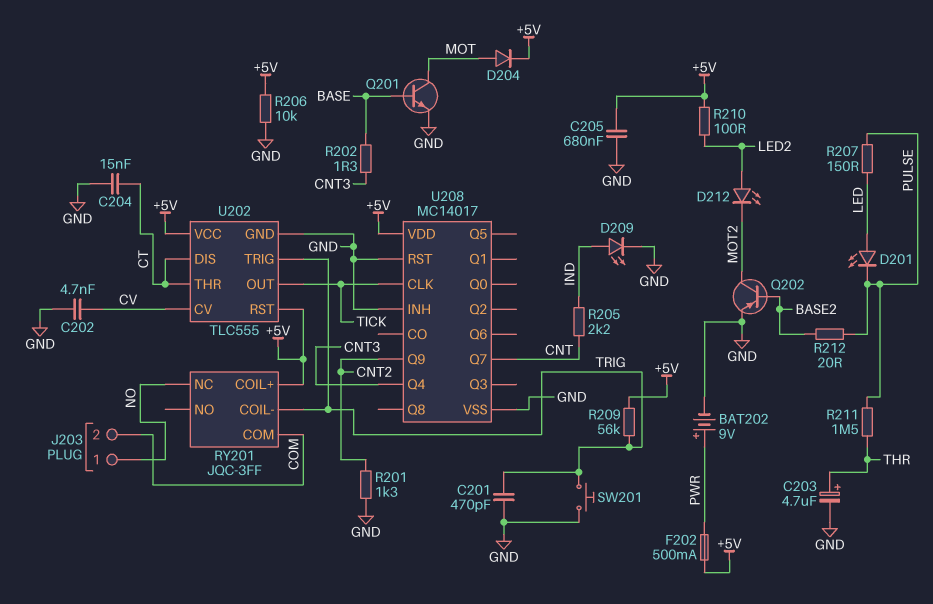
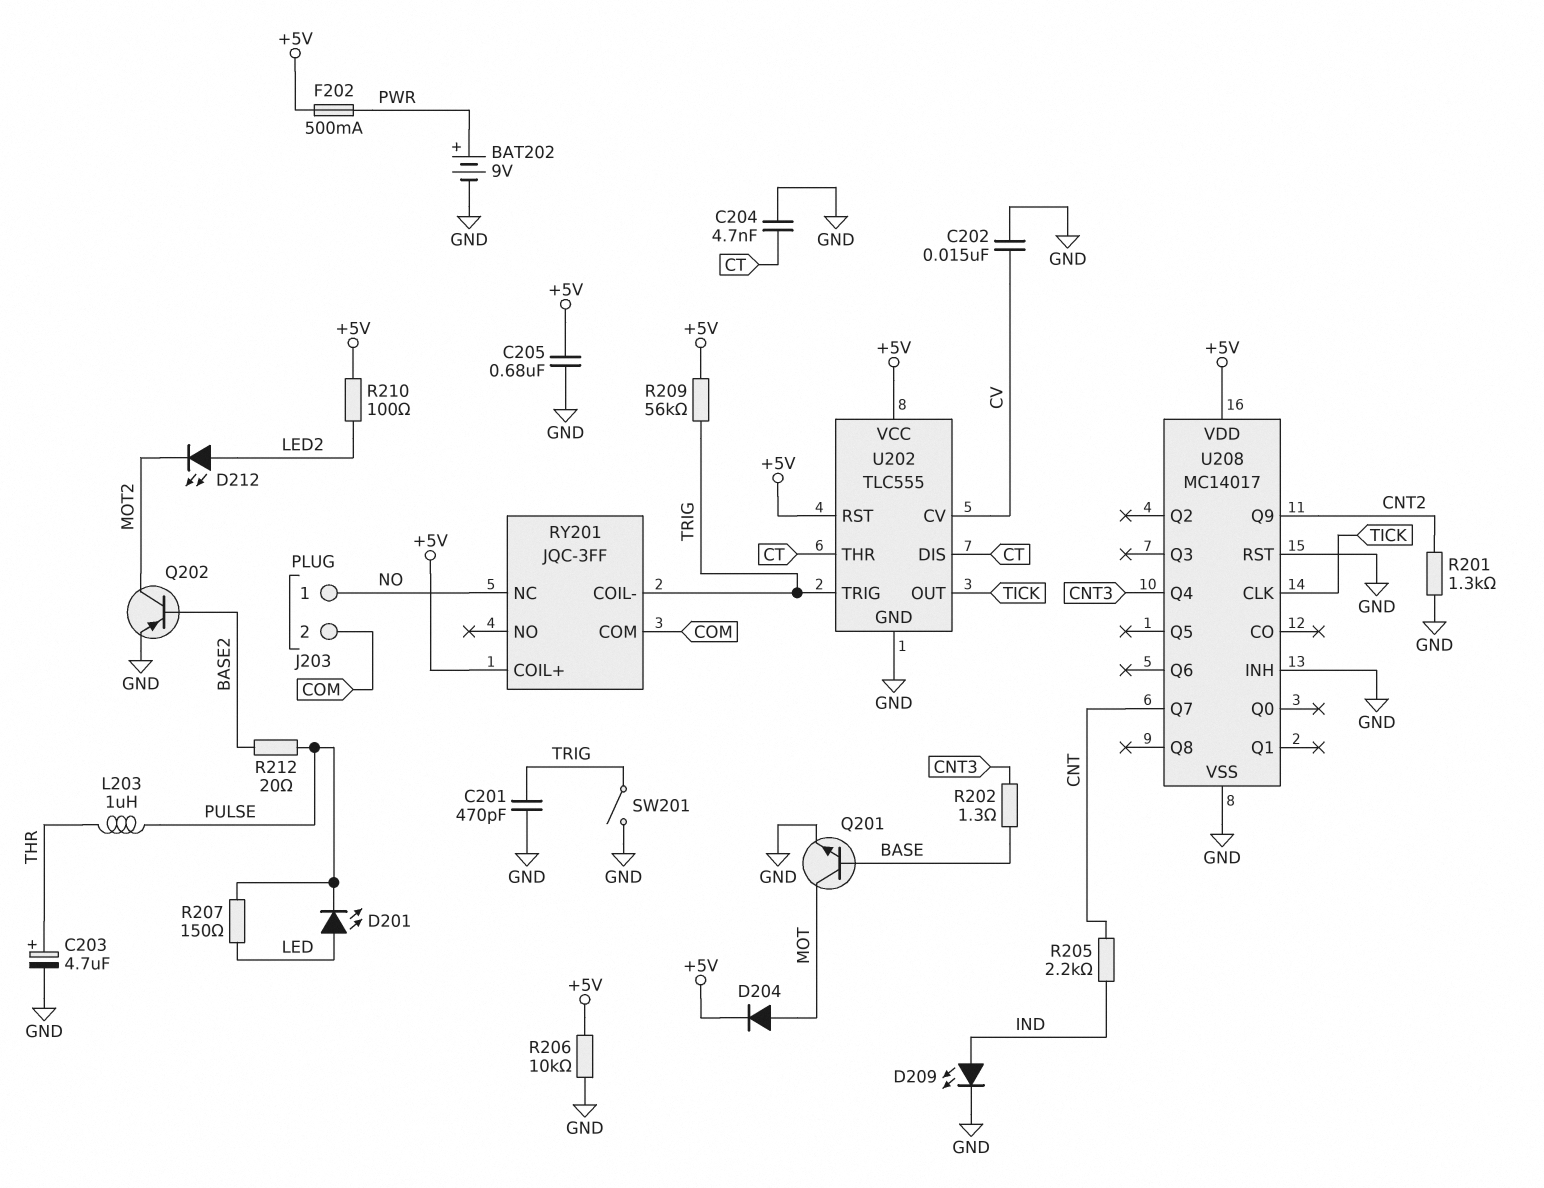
C202: 4.7nF (CV, GND) -> 15nF (CV, GND)
C204: 15nF (CT, GND) -> 4.7nF (CT, GND)
L203: none -> 1uH (PULSE, THR)
R211: 1.5M (PULSE, THR) -> none
SW201: button (GND, TRIG) -> switch (GND, TRIG)

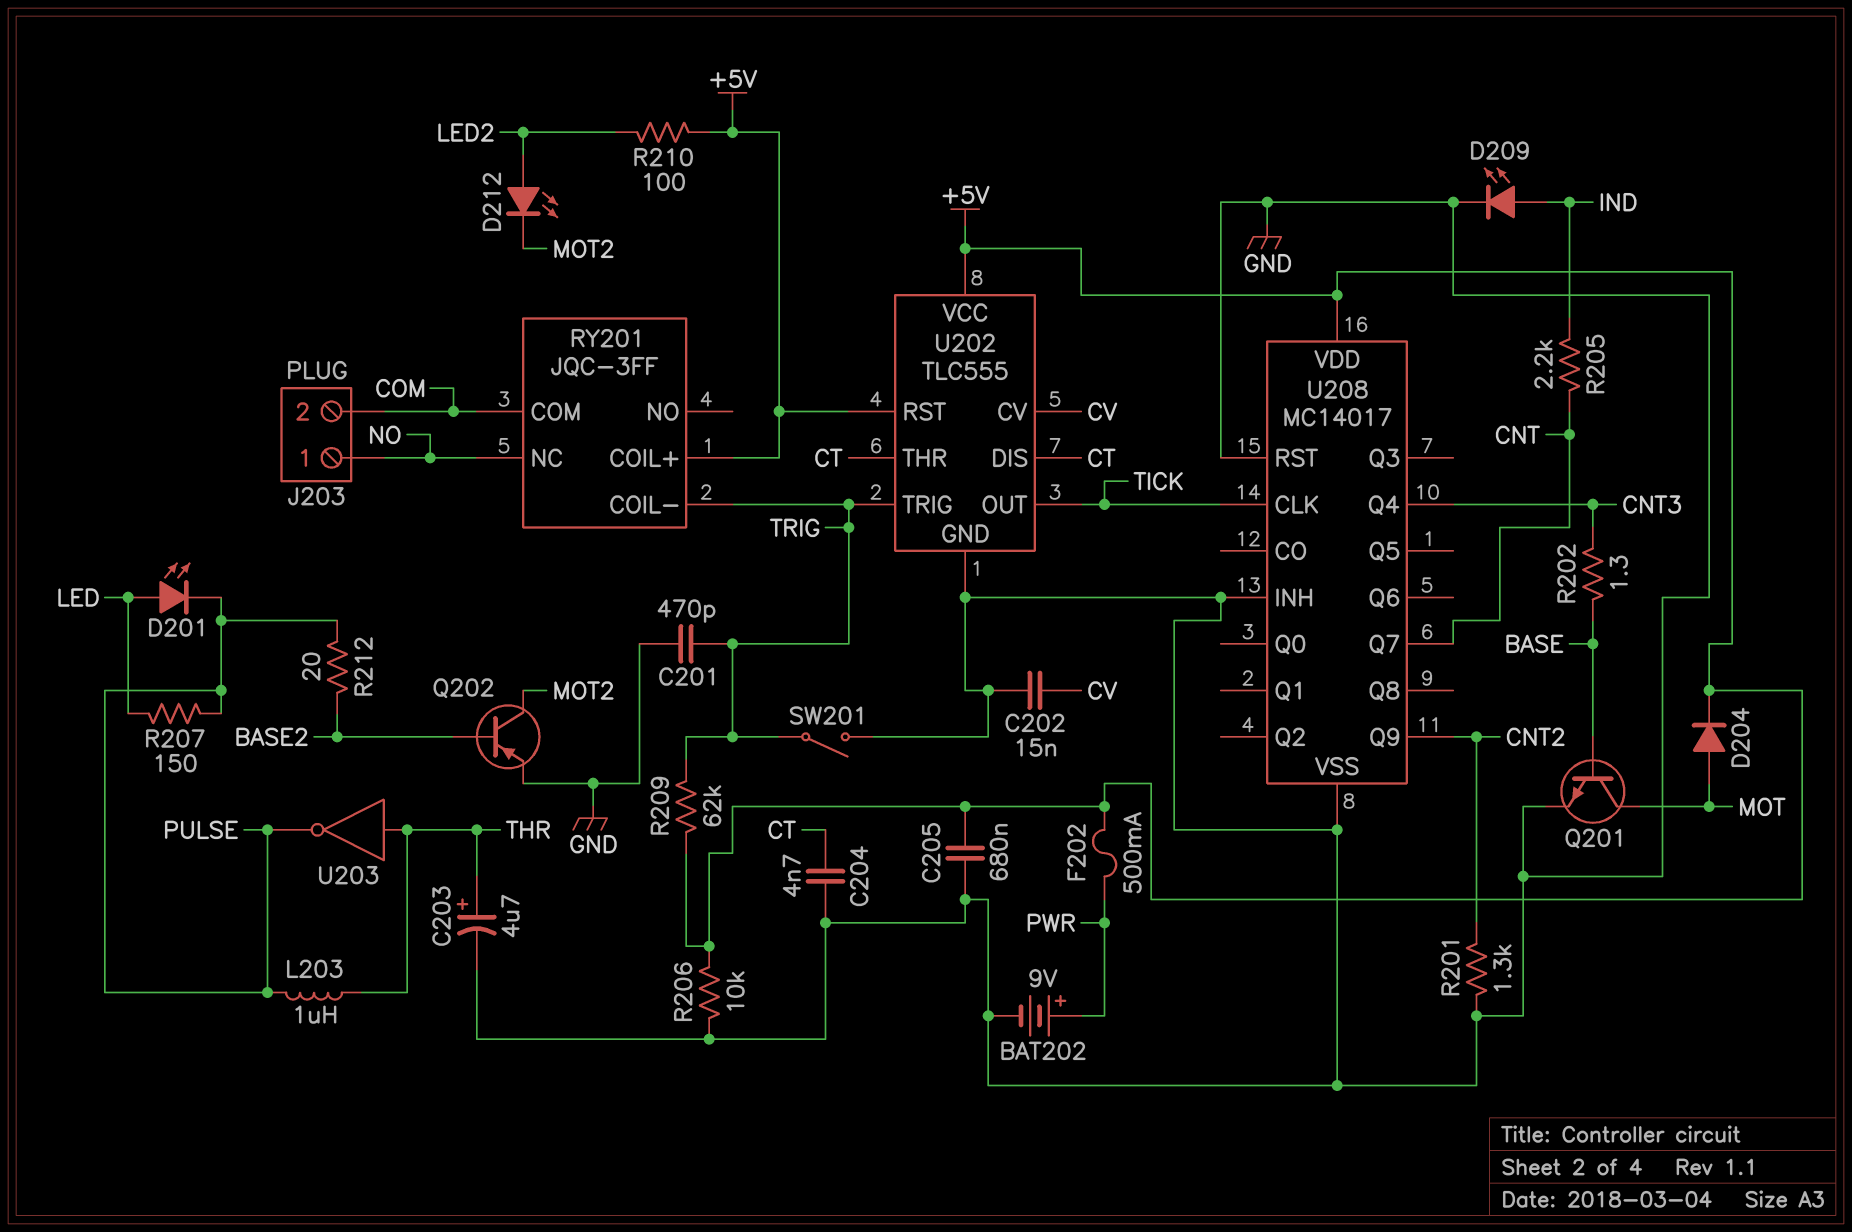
R209: 56k (+5V, TRIG) -> 62k (+5V, TRIG)
U203: none -> NOT (in THR, out PULSE)

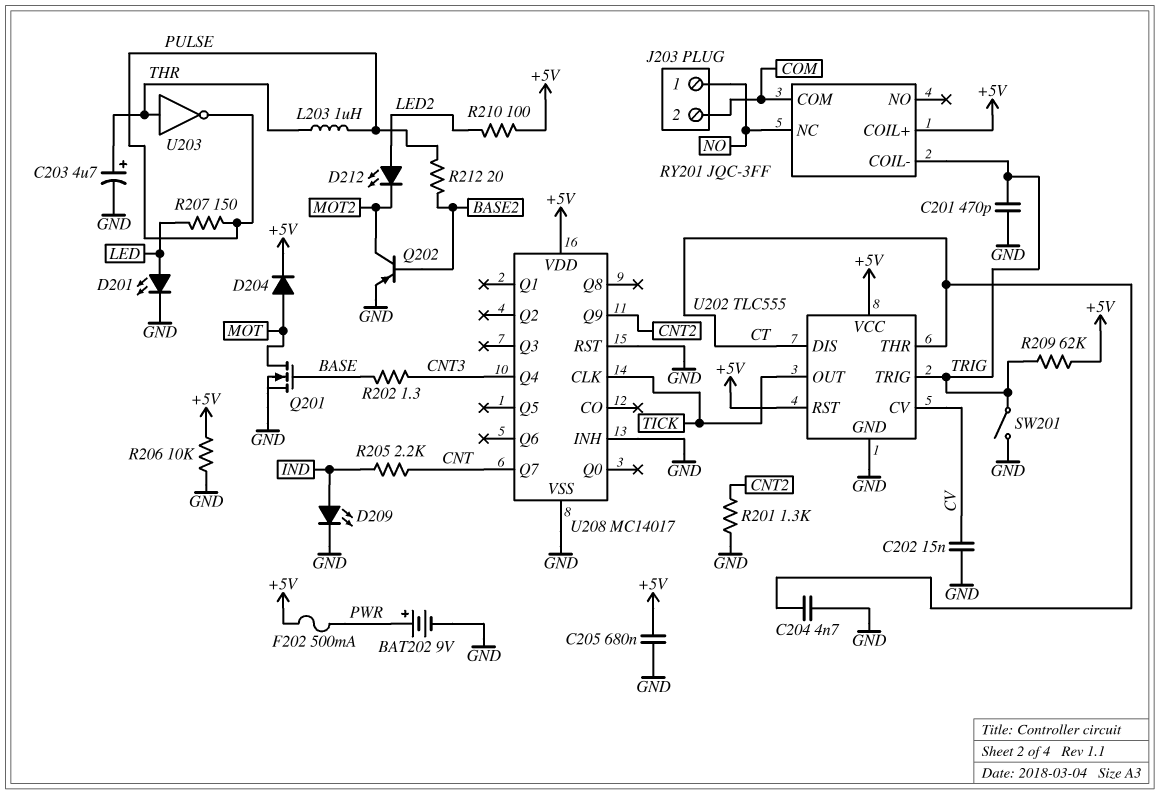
D201: LED (A LED, K PULSE) -> LED (A LED, K GND)
Q201: NPN (B BASE, C MOT, E GND) -> NMOS (G BASE, D MOT, S GND)

